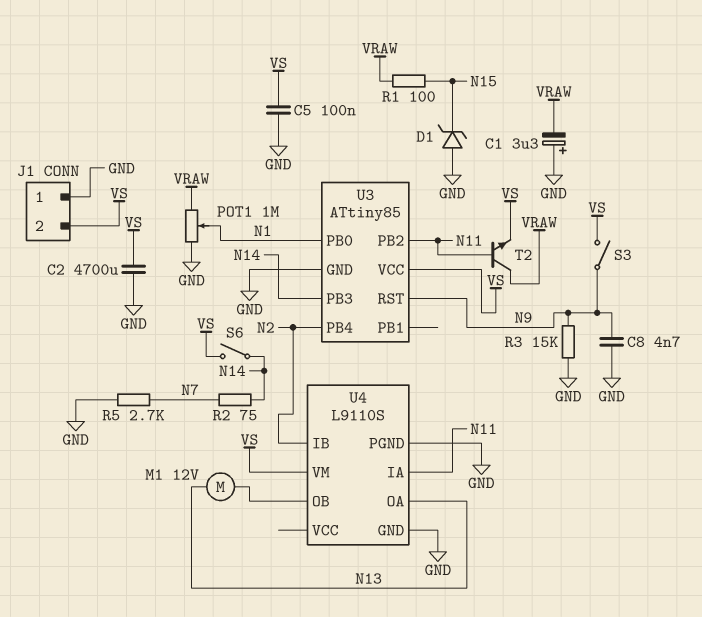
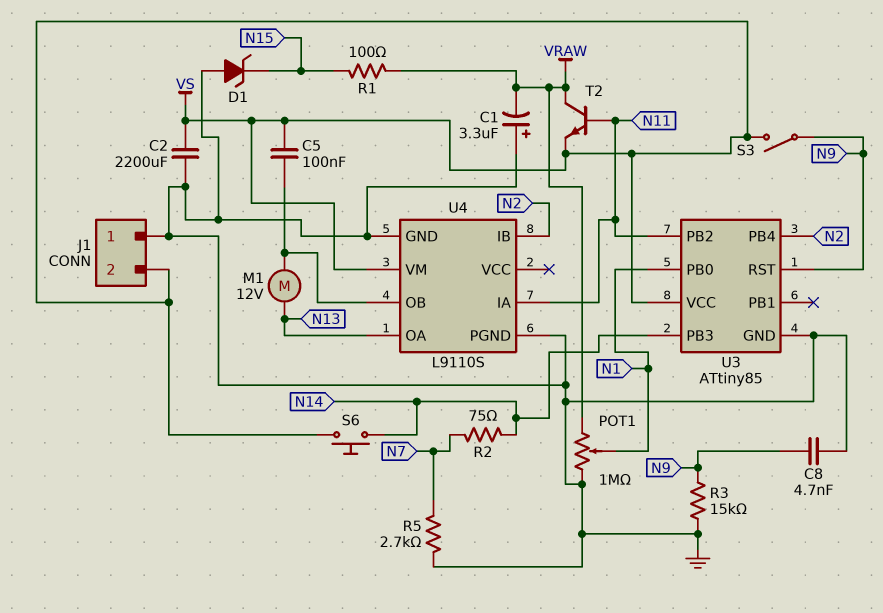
C2: 4700uF (GND, VS) -> 2200uF (GND, VS)
C5: 100nF (GND, VS) -> 100nF (U4/OB, VS)
S6: switch (N14, VS) -> button (N14, VS)

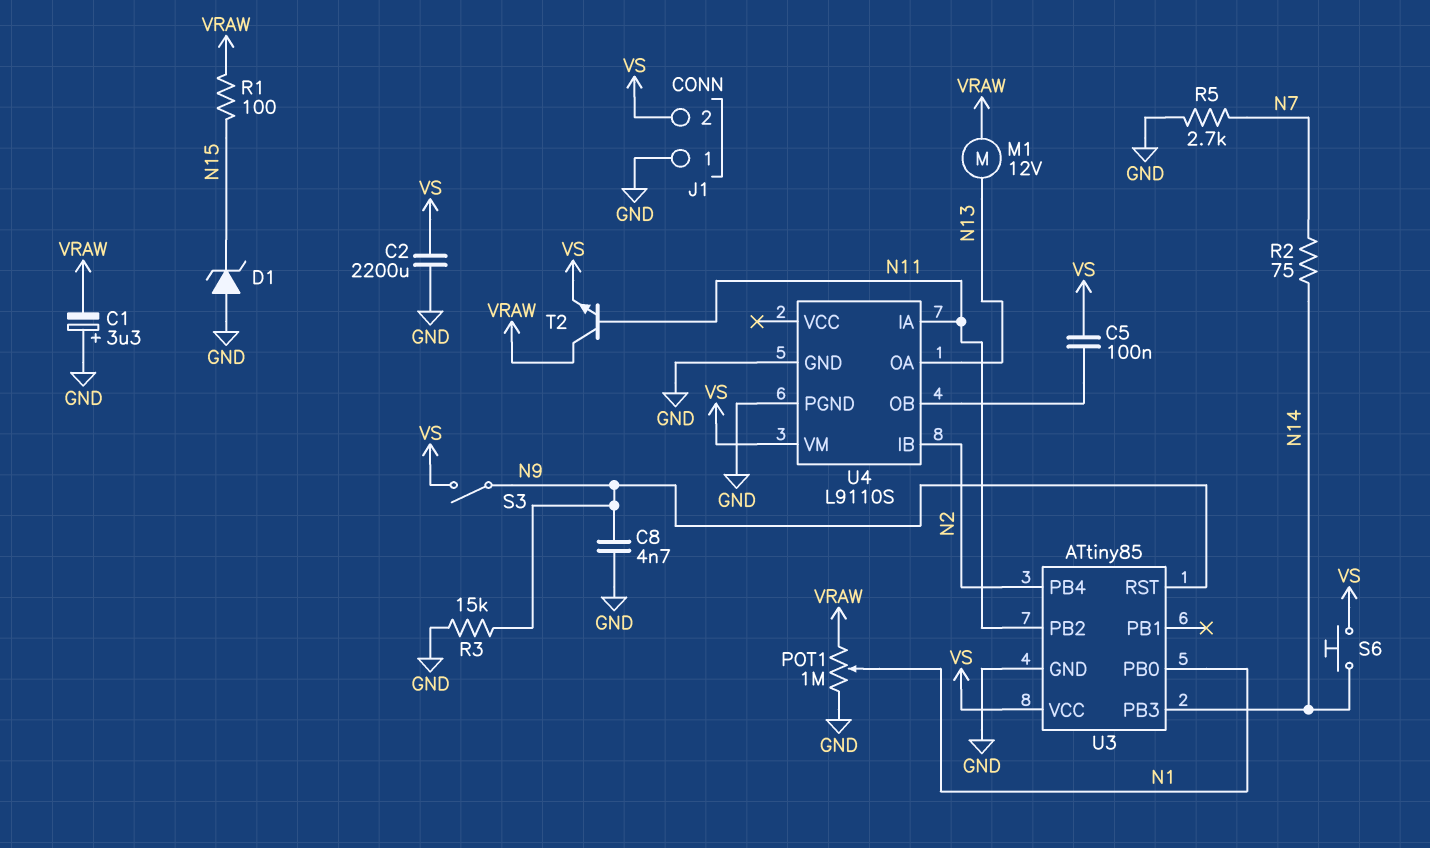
M1: motor 12V (N13, U4/OB) -> motor 12V (N13, VRAW)

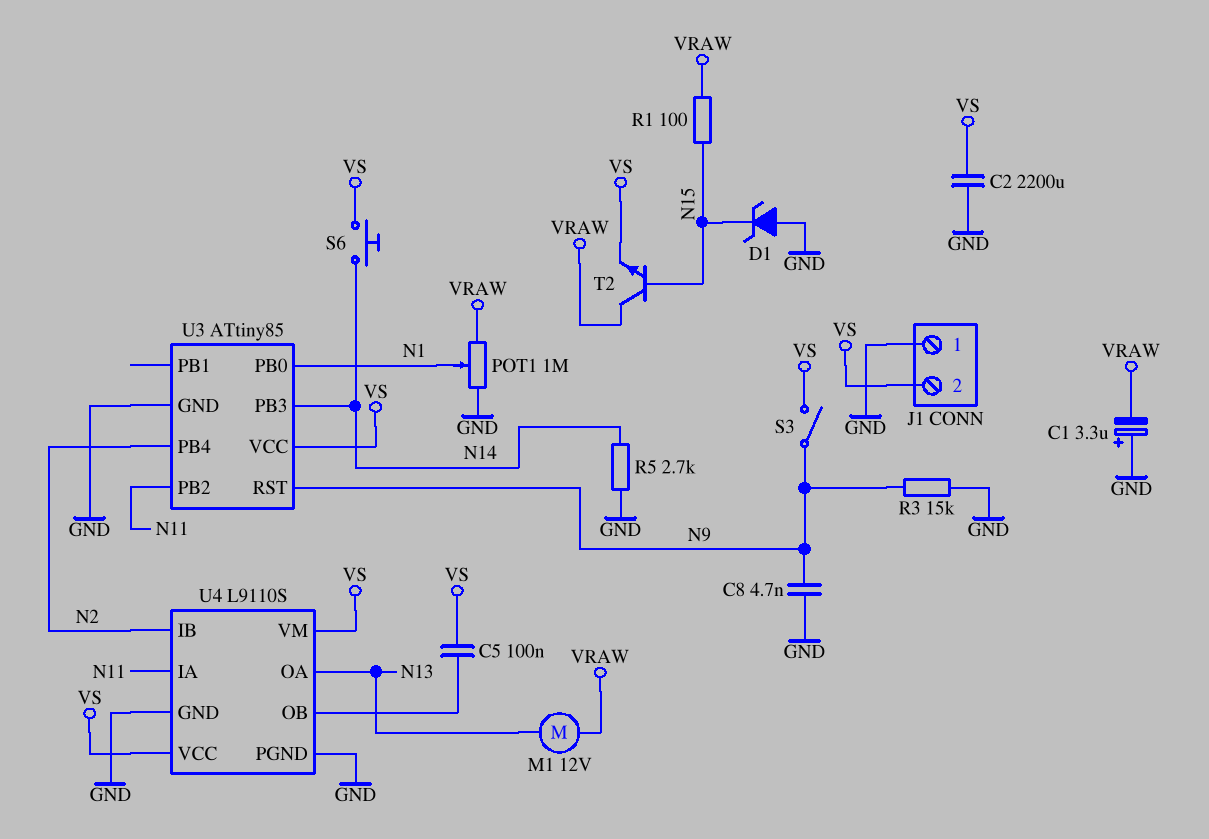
R2: 75 (N7, N14) -> none
R5: 2.7k (GND, N7) -> 2.7k (GND, N14)
T2: NPN (B N11, C VRAW, E VS) -> NPN (B N15, C VRAW, E VS)
U4 pin VCC: none -> VS

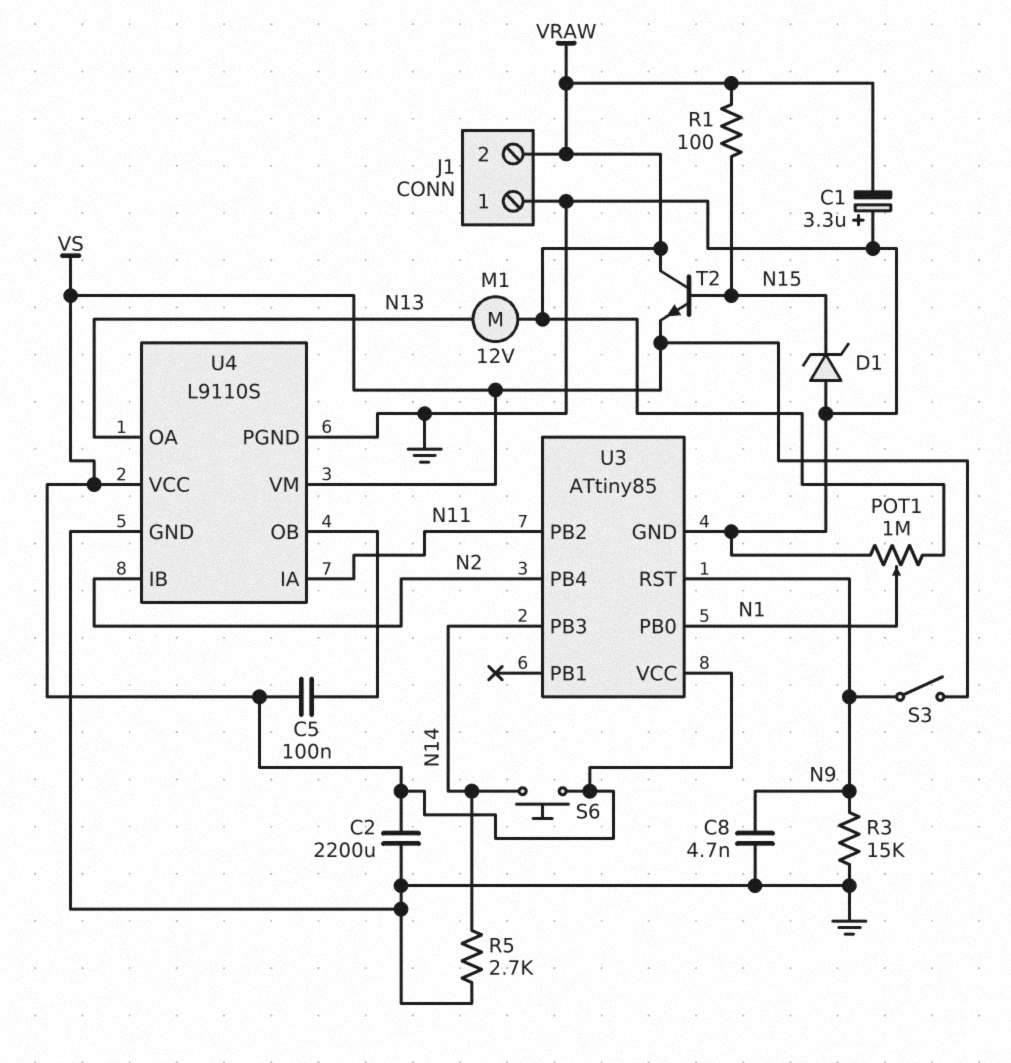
J1 pin 2: VS -> VRAW

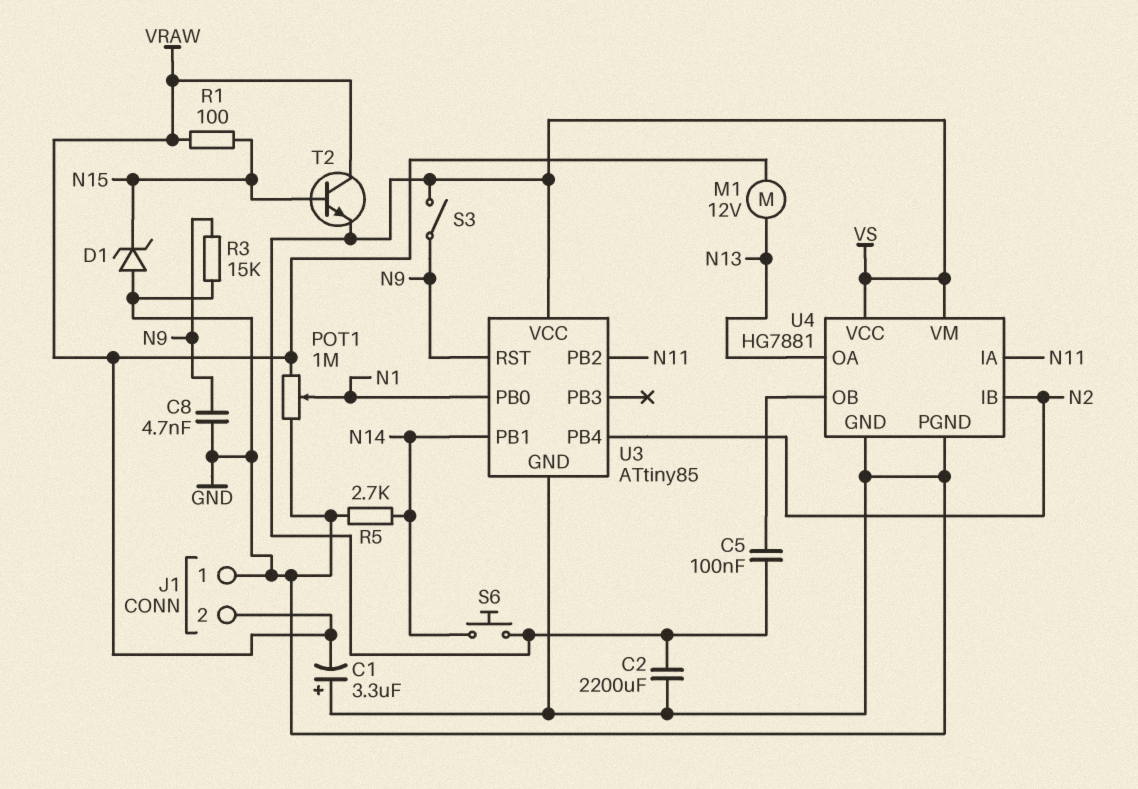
U3 pin PB1: none -> N14
U3 pin PB3: N14 -> none
U4: L9110S -> HG7881

